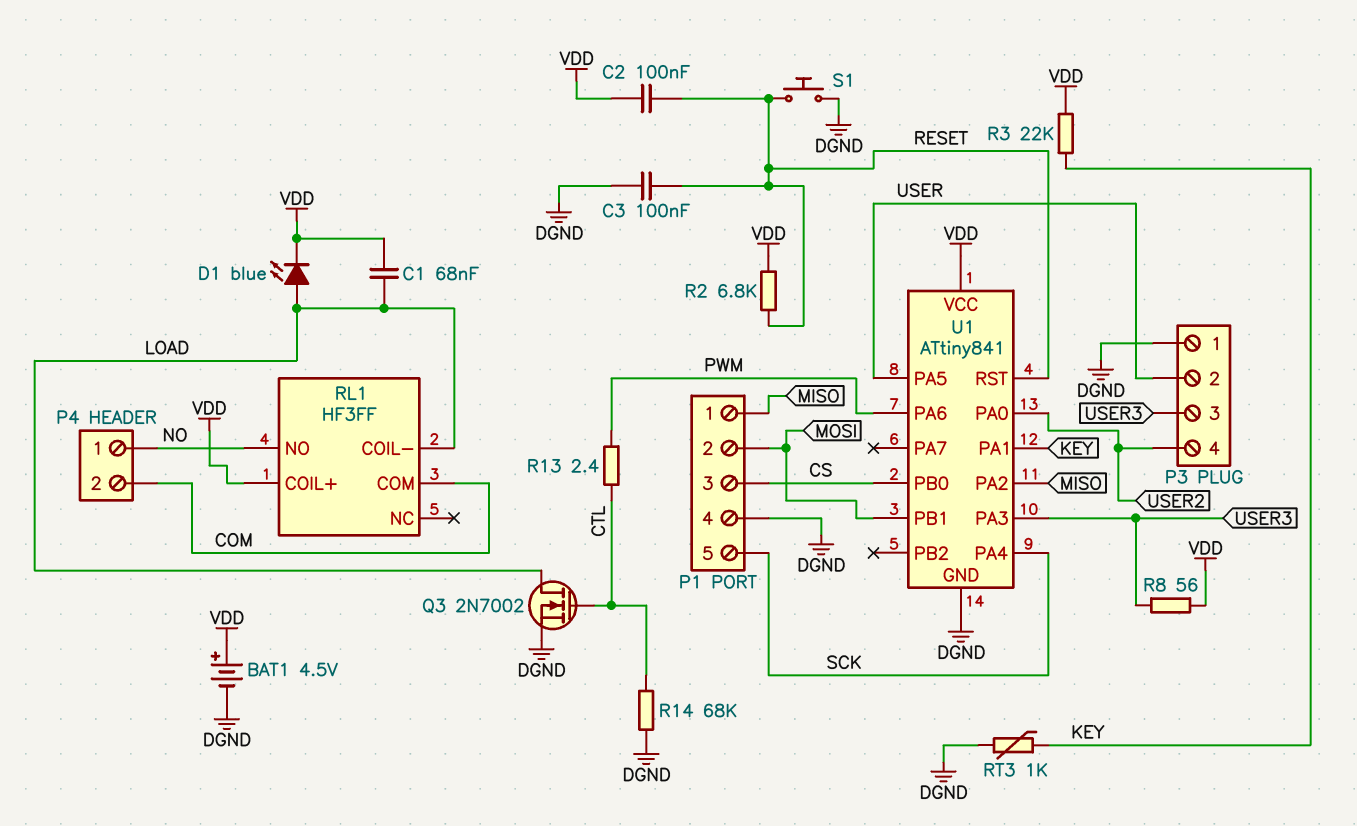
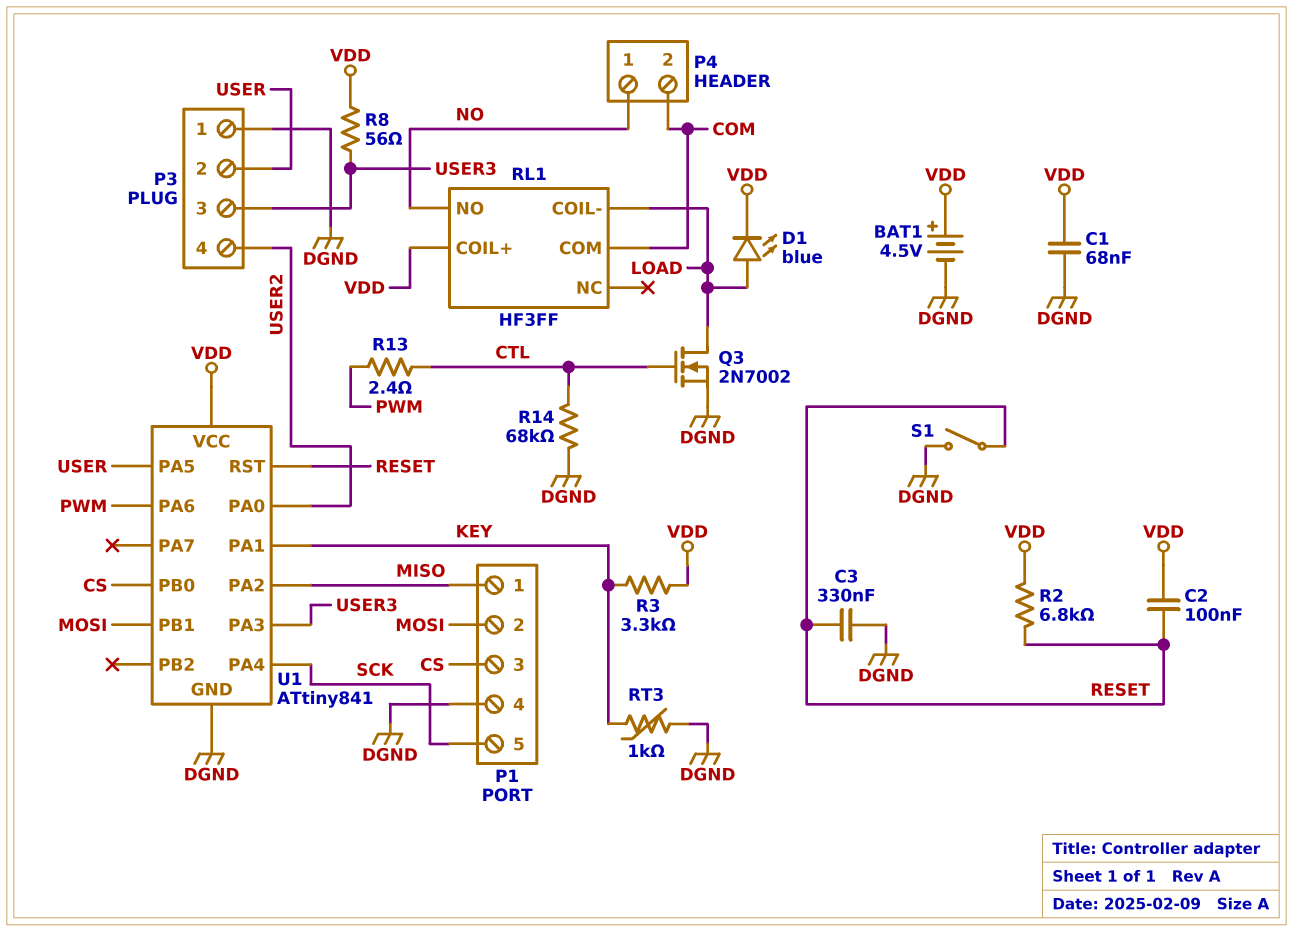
C1: 68nF (LOAD, VDD) -> 68nF (DGND, VDD)
C3: 100nF (DGND, RESET) -> 330nF (DGND, RESET)
R3: 22k (KEY, VDD) -> 3.3k (KEY, VDD)
S1: button (DGND, RESET) -> switch (DGND, RESET)

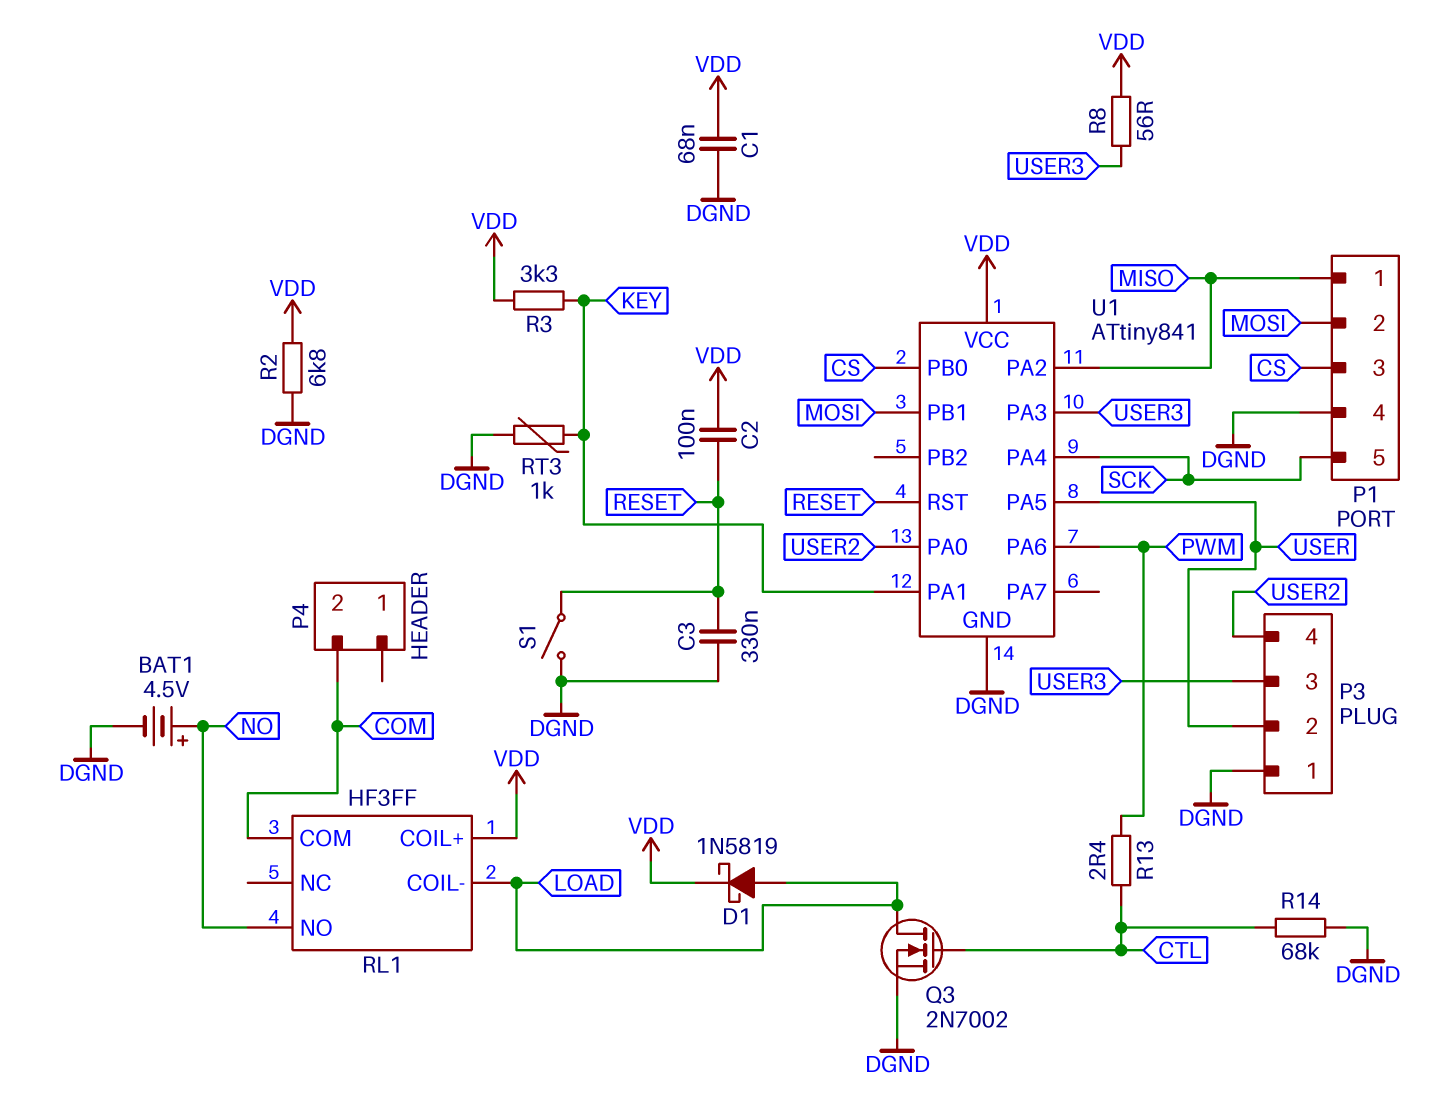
BAT1: 4.5V (plus VDD, minus DGND) -> 4.5V (plus NO, minus DGND)
D1: LED blue (A LOAD, K VDD) -> schottky 1N5819 (A LOAD, K VDD)
P4 pin 1: NO -> none
R2: 6.8k (RESET, VDD) -> 6.8k (DGND, VDD)

